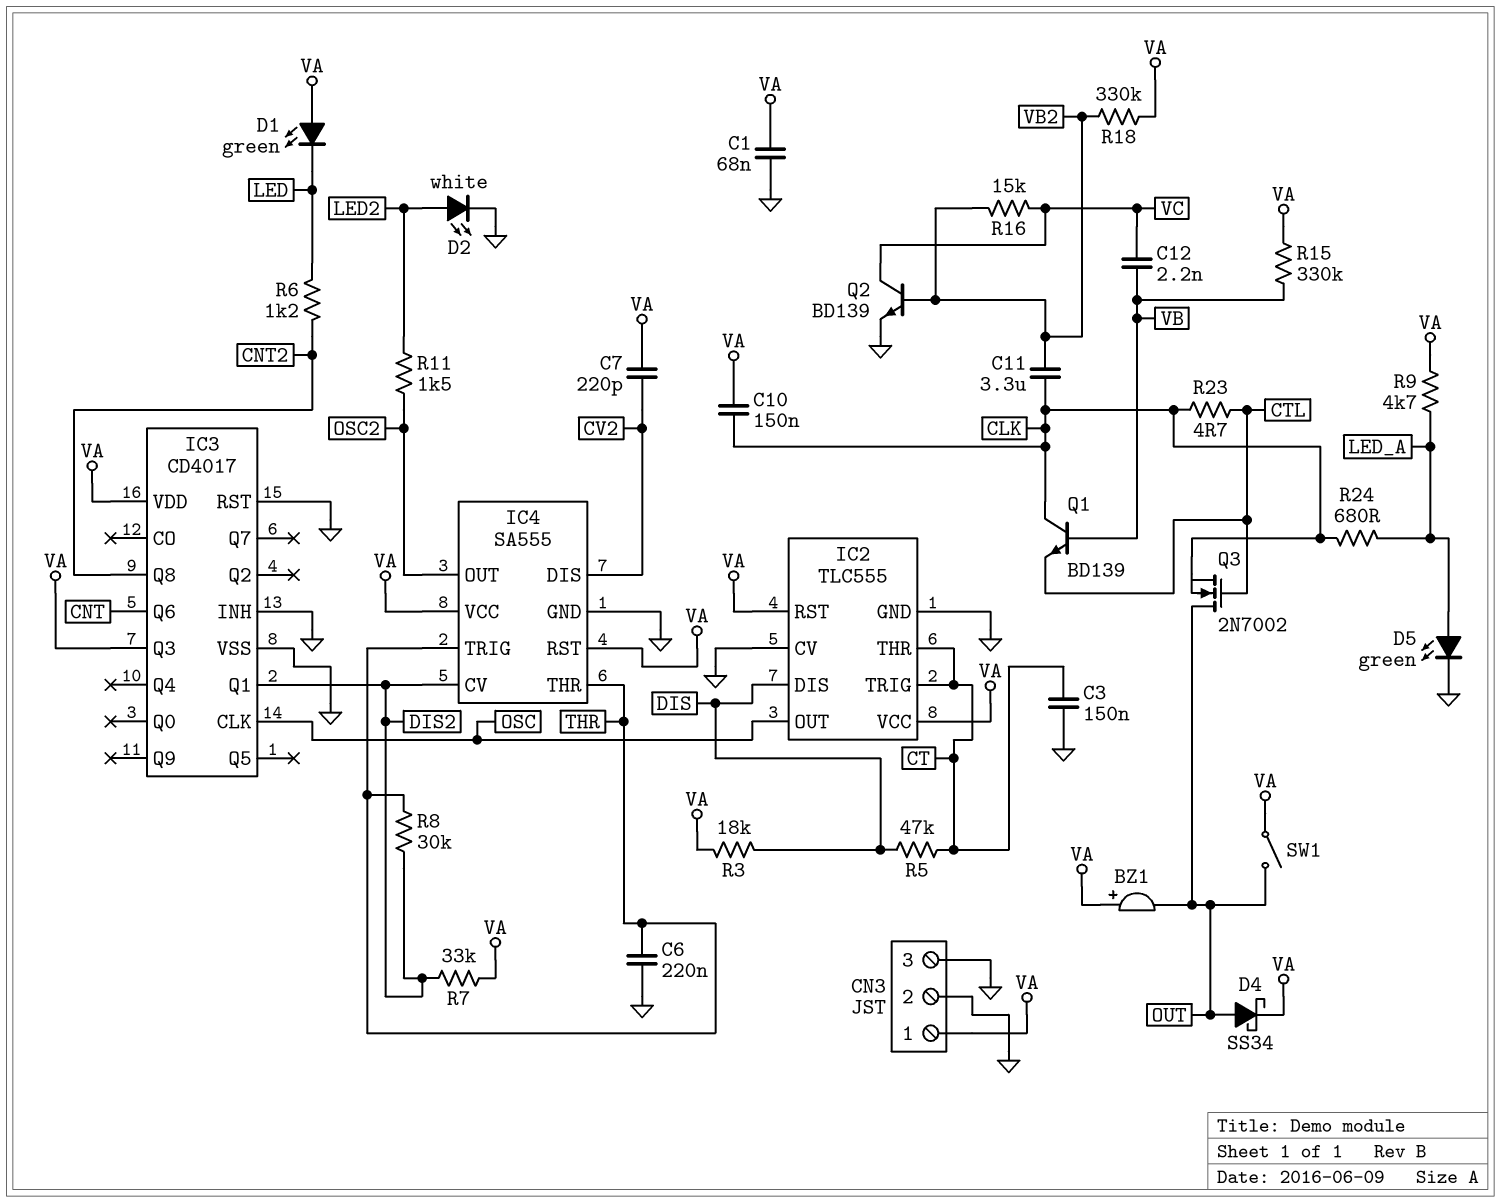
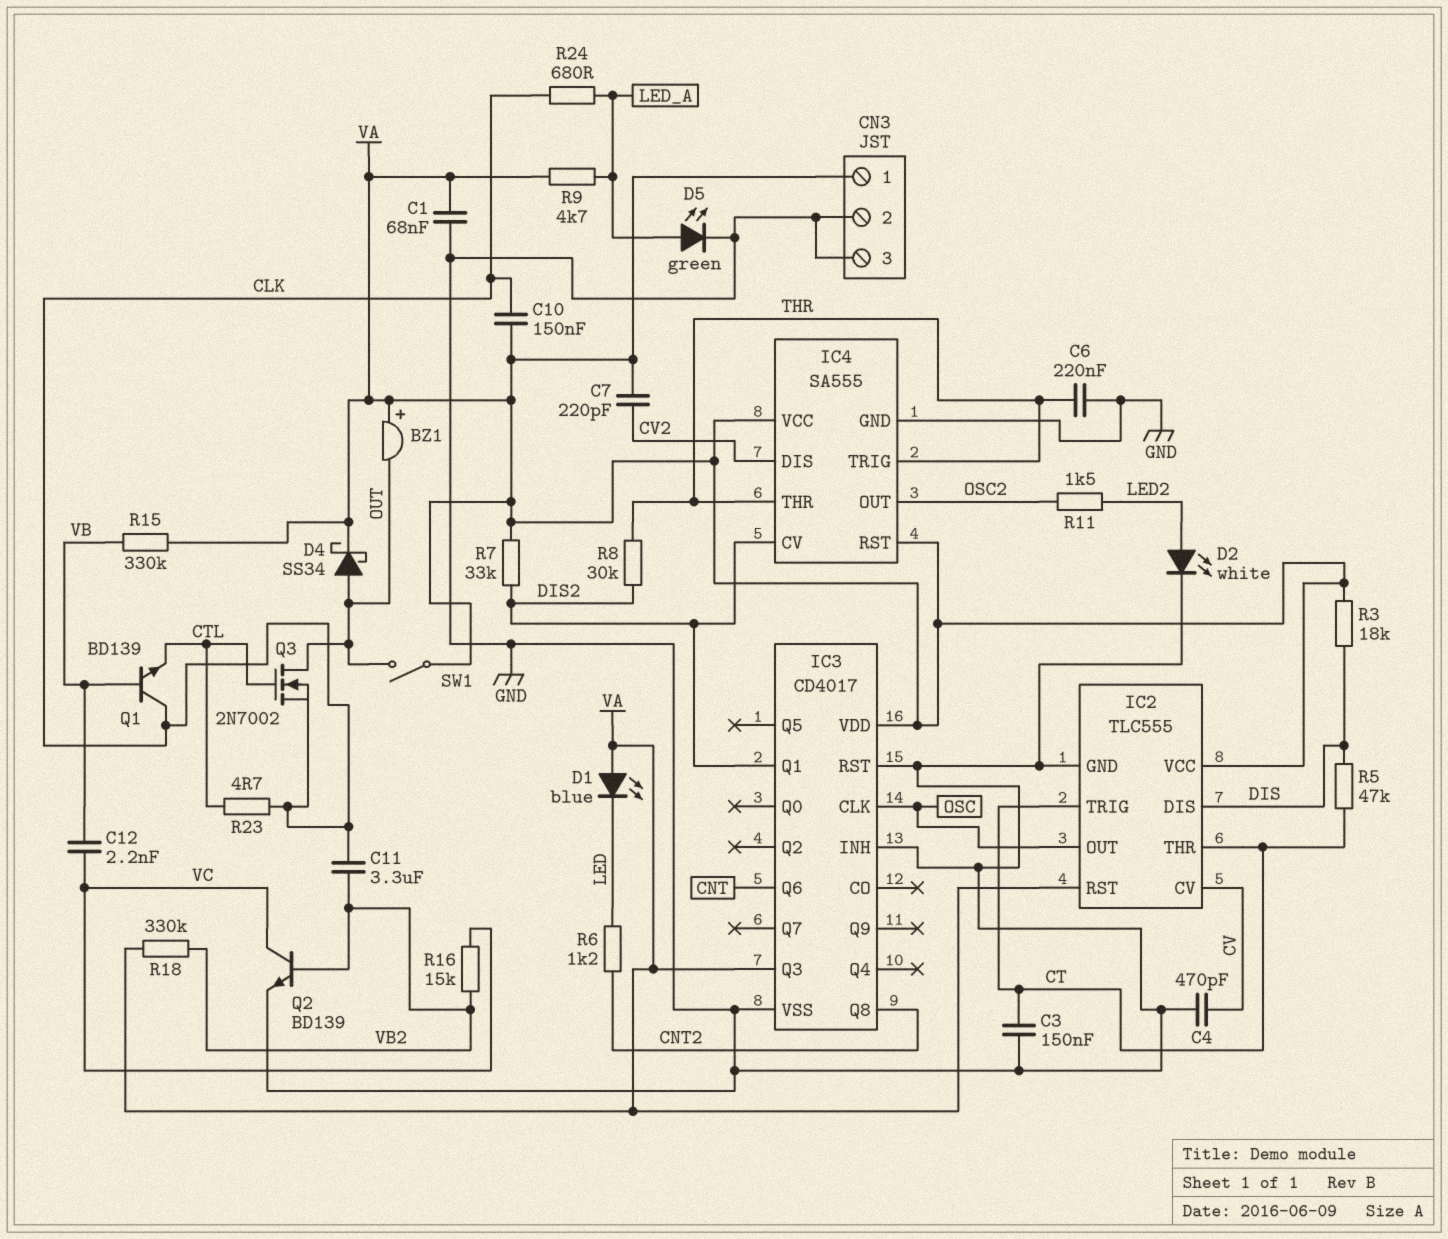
C4: none -> 470pF (CV, GND)
D1: LED green (A VA, K LED) -> LED blue (A VA, K LED)
IC2 pin CV: GND -> CV

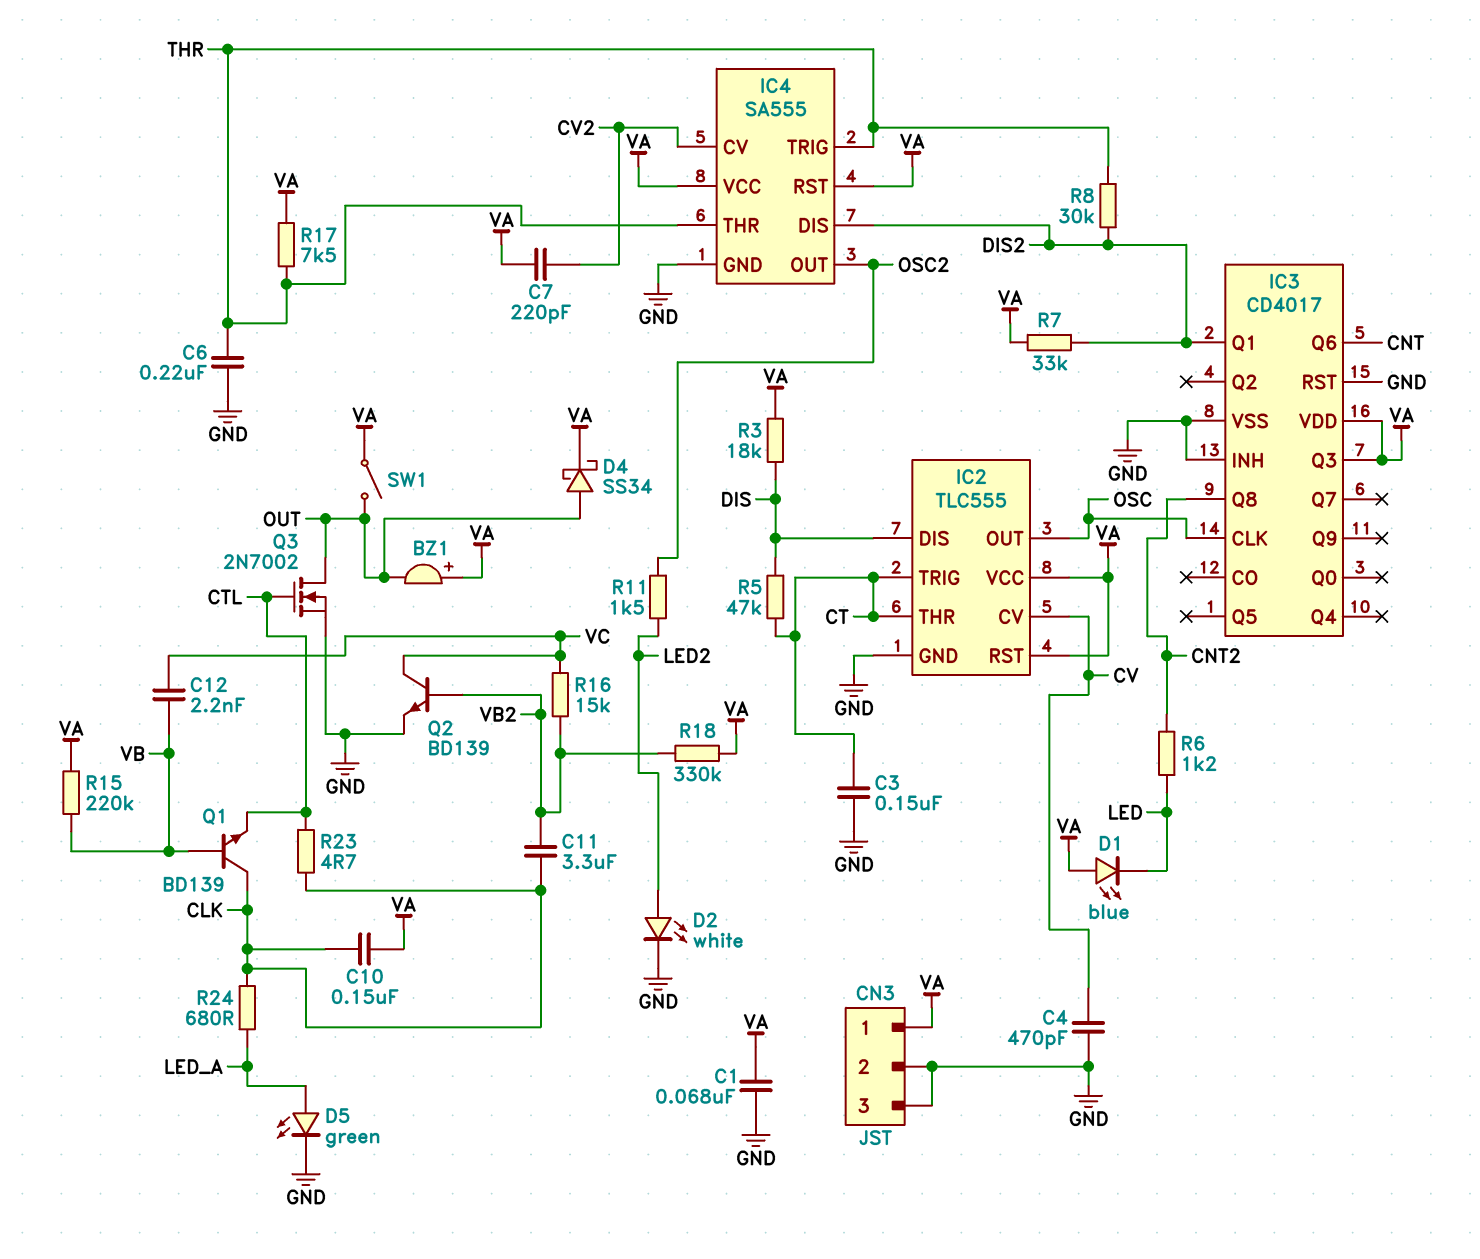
IC4 pin CV: DIS2 -> CV2
IC4 pin DIS: CV2 -> DIS2
Q3: NMOS 2N7002 (G CTL, D OUT, S CLK) -> NMOS 2N7002 (G CTL, D OUT, S GND)
R9: 4.7k (LED_A, VA) -> none
R15: 330k (VA, VB) -> 220k (VA, VB)
R17: none -> 7.5k (THR, VA)

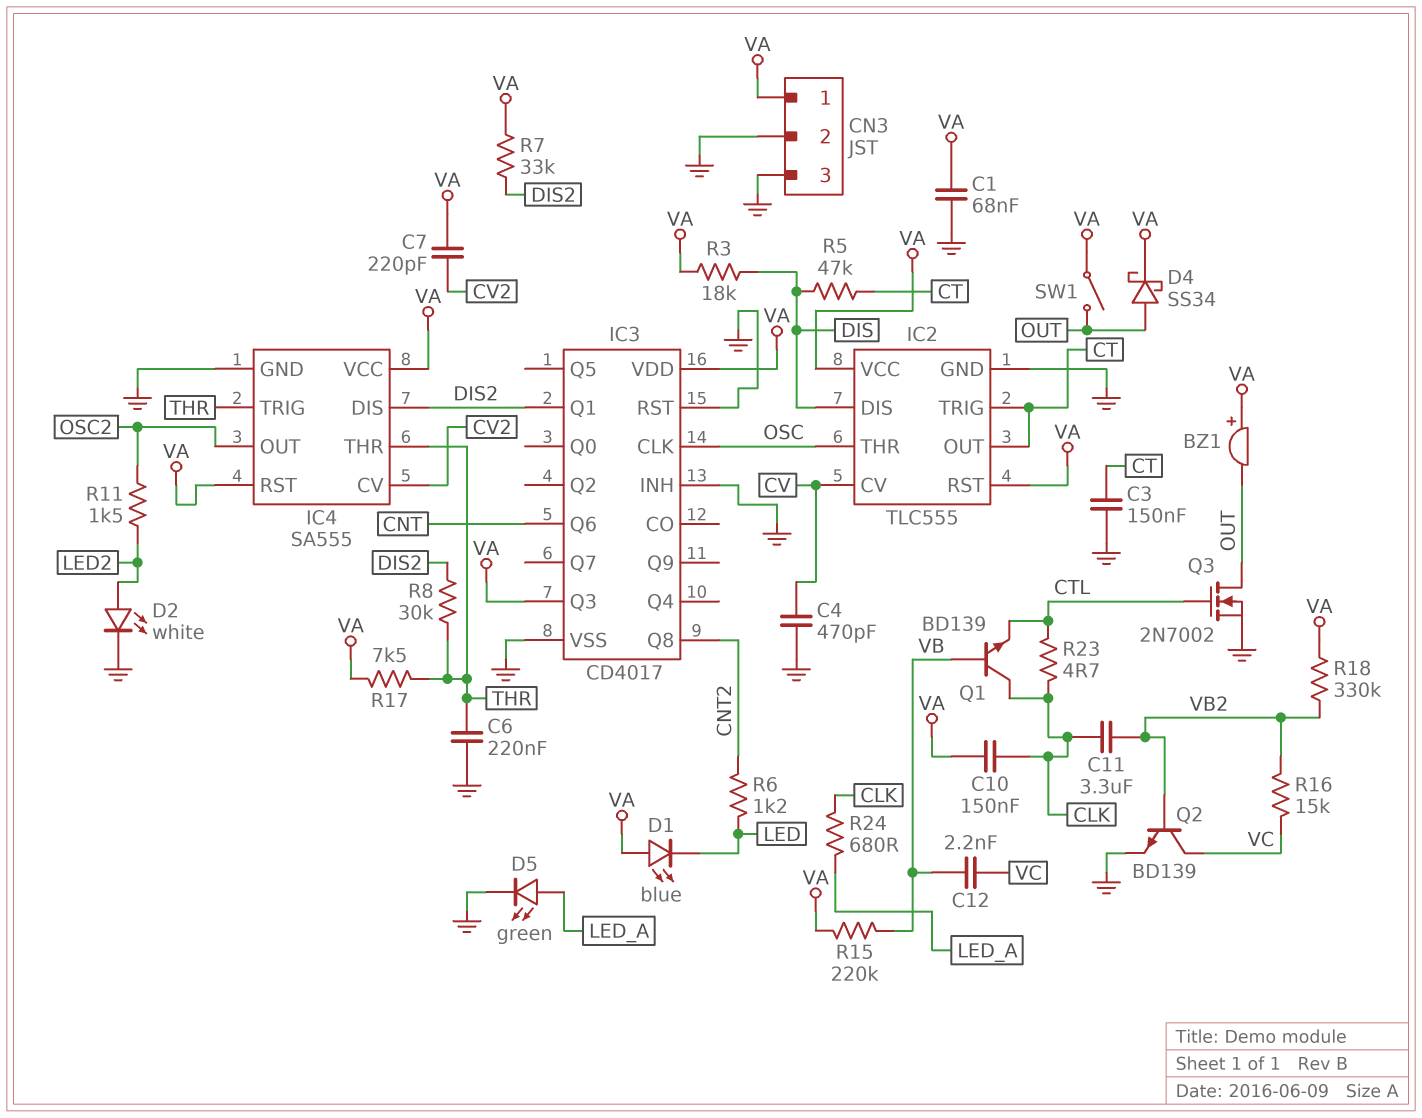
IC2 pin OUT: OSC -> CT
IC2 pin THR: CT -> OSC

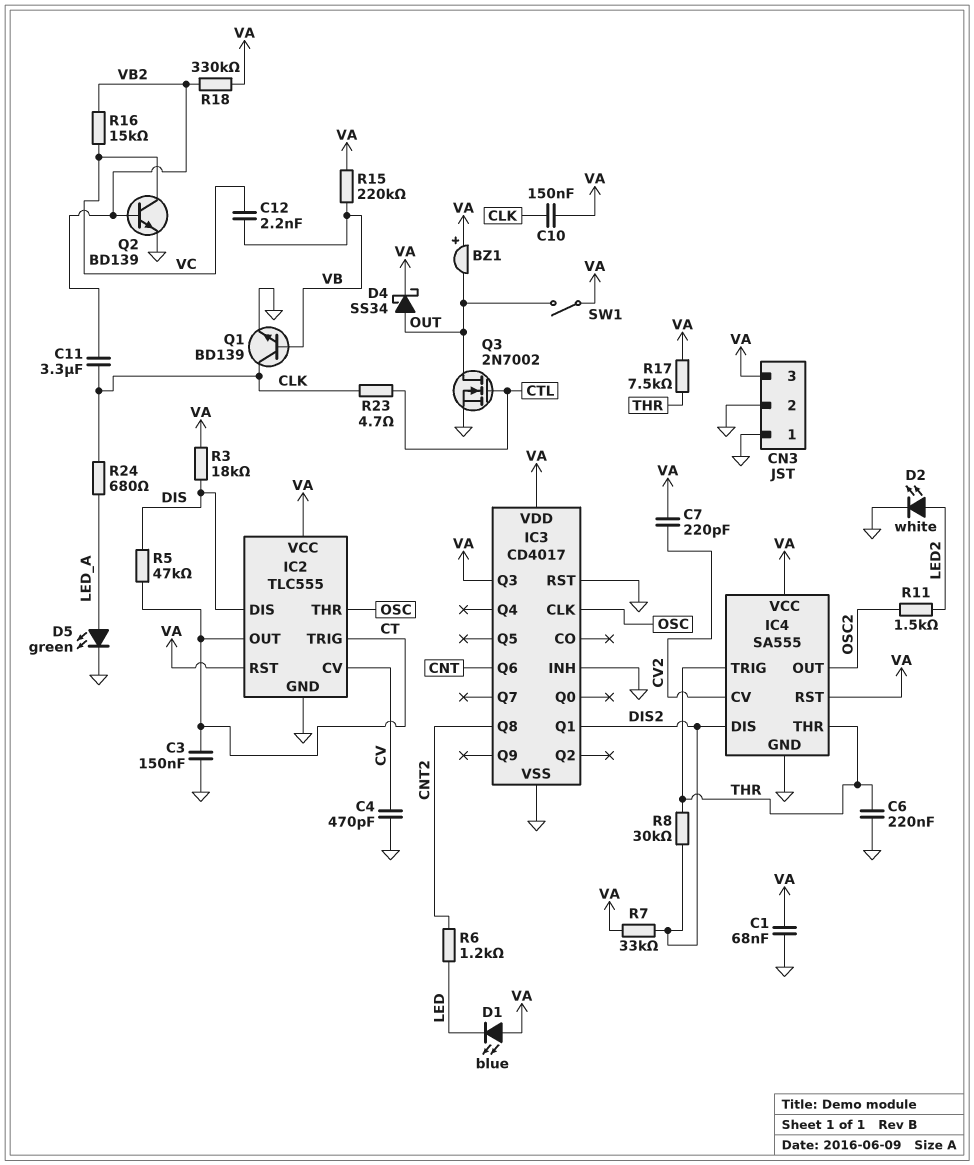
CN3 pin 1: VA -> GND
CN3 pin 3: GND -> VA
Q1: NPN BD139 (B VB, C CLK, E CTL) -> NPN BD139 (B VB, C CLK, E GND)

